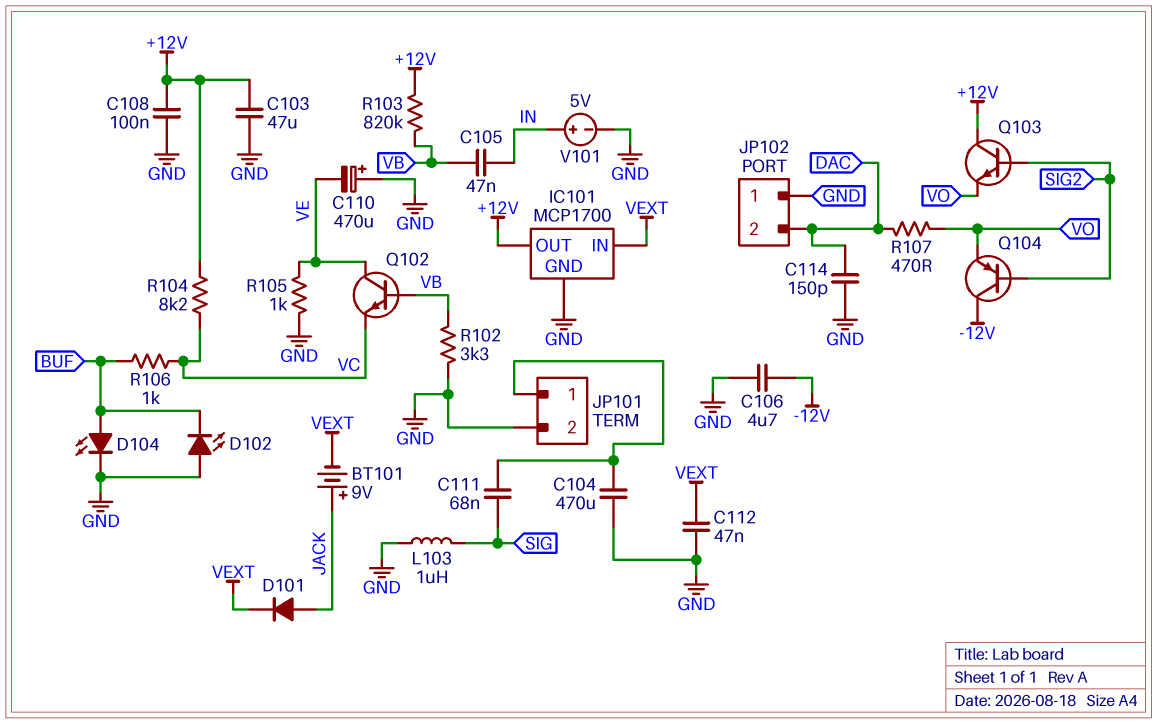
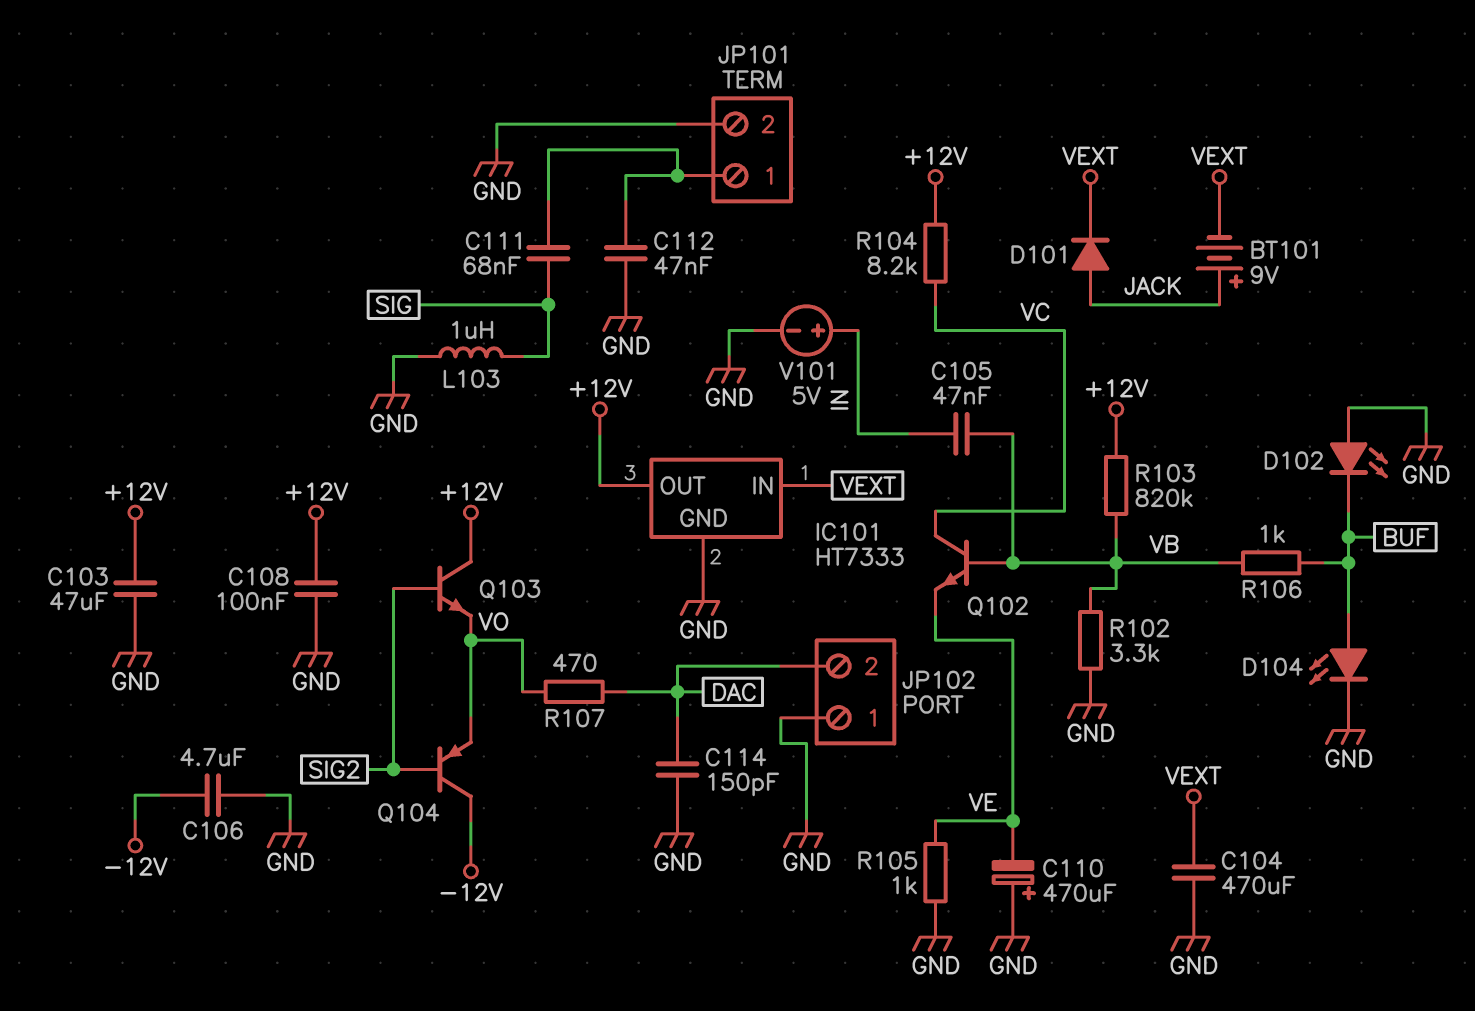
C104: 470uF (GND, JP101/1) -> 470uF (GND, VEXT)
C112: 47nF (GND, VEXT) -> 47nF (GND, JP101/1)
IC101: MCP1700 -> HT7333
Q102: NPN (B VB, C VE, E VC) -> NPN (B VB, C VC, E VE)
R106: 1k (BUF, VC) -> 1k (BUF, VB)

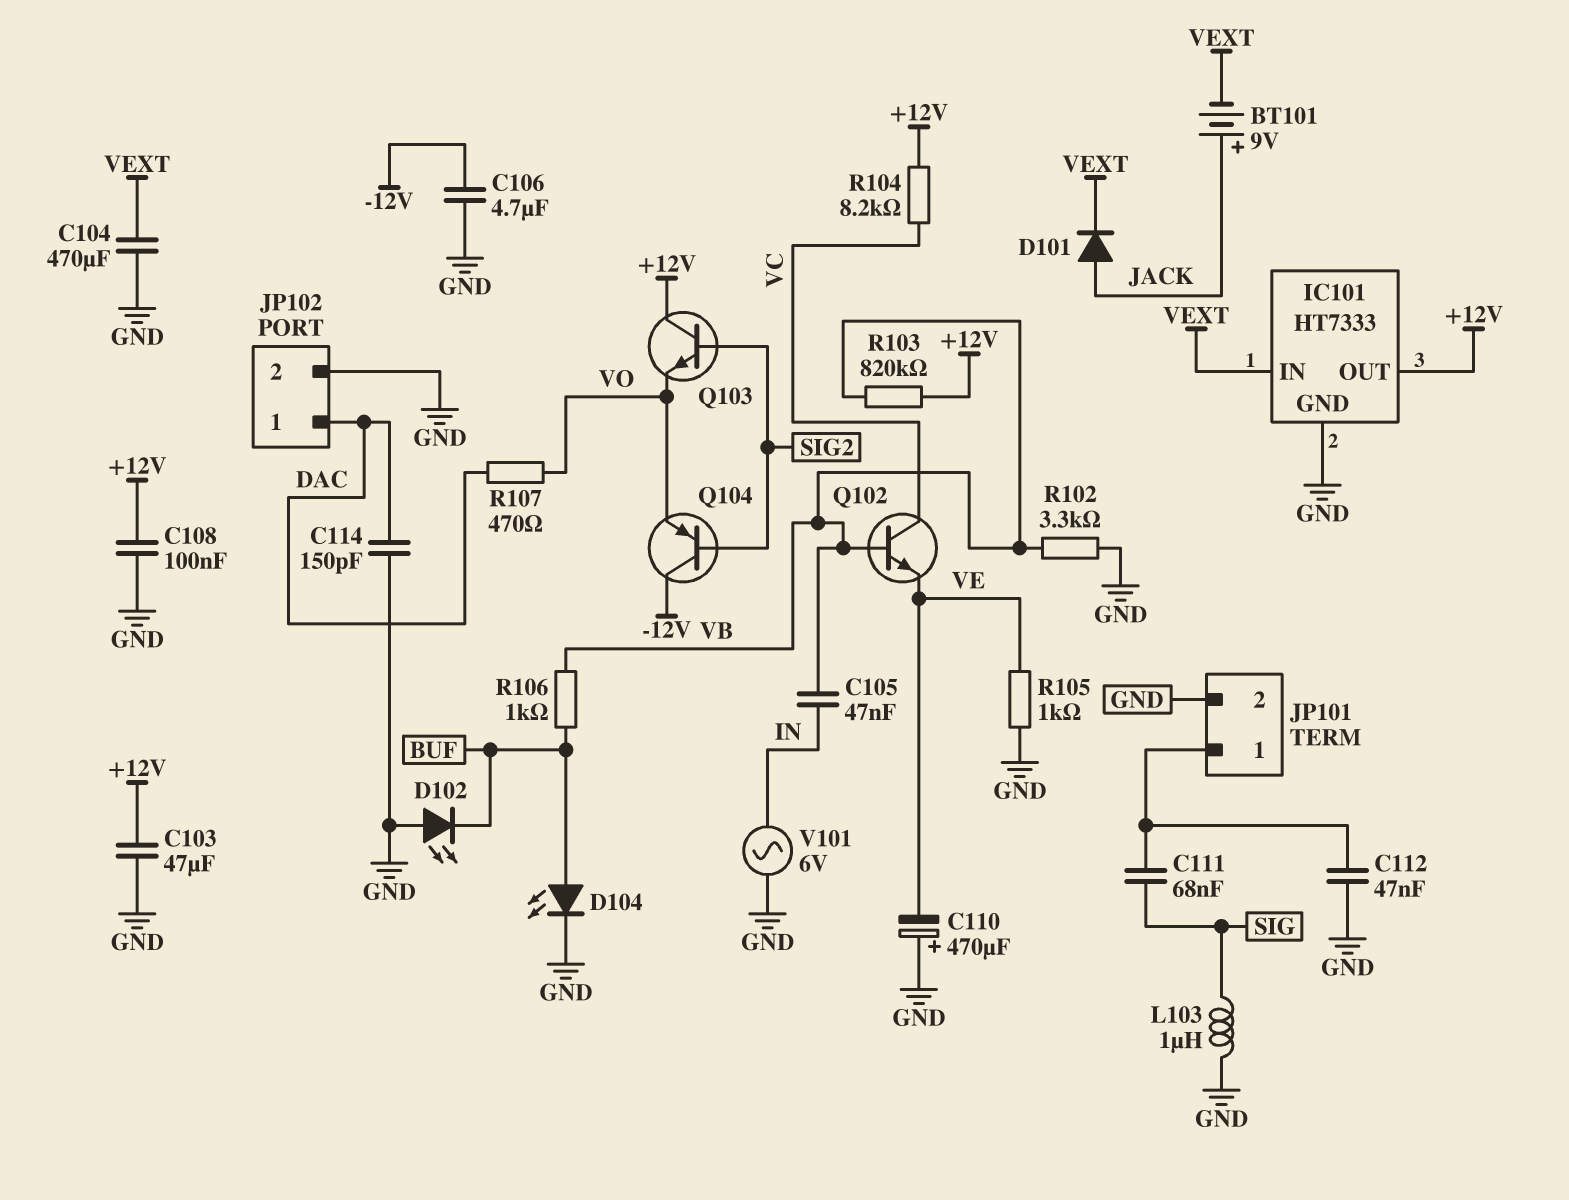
JP102 pin 1: GND -> DAC
JP102 pin 2: DAC -> GND
V101: 5V (plus IN, minus GND) -> AC 6V (GND, IN)

